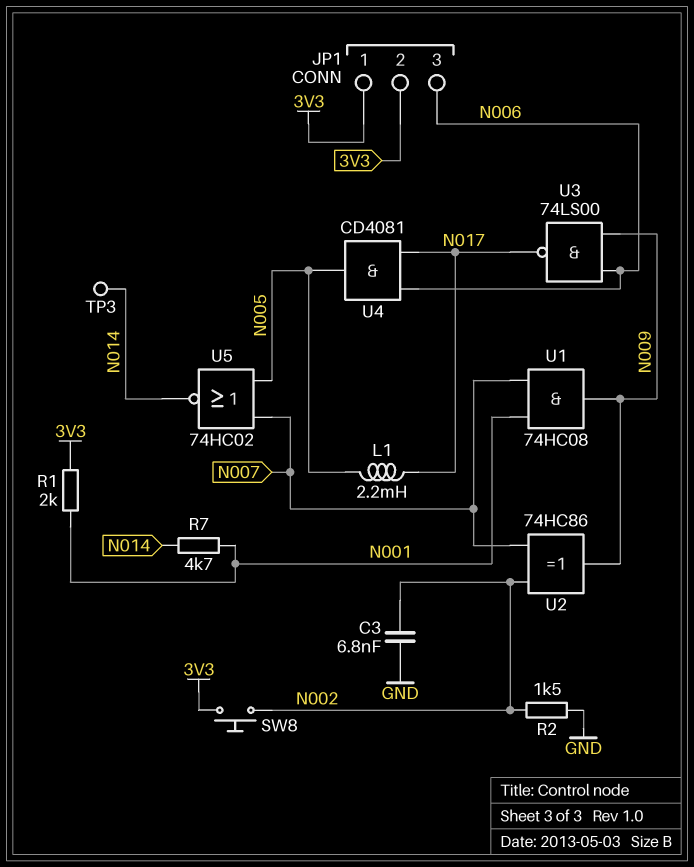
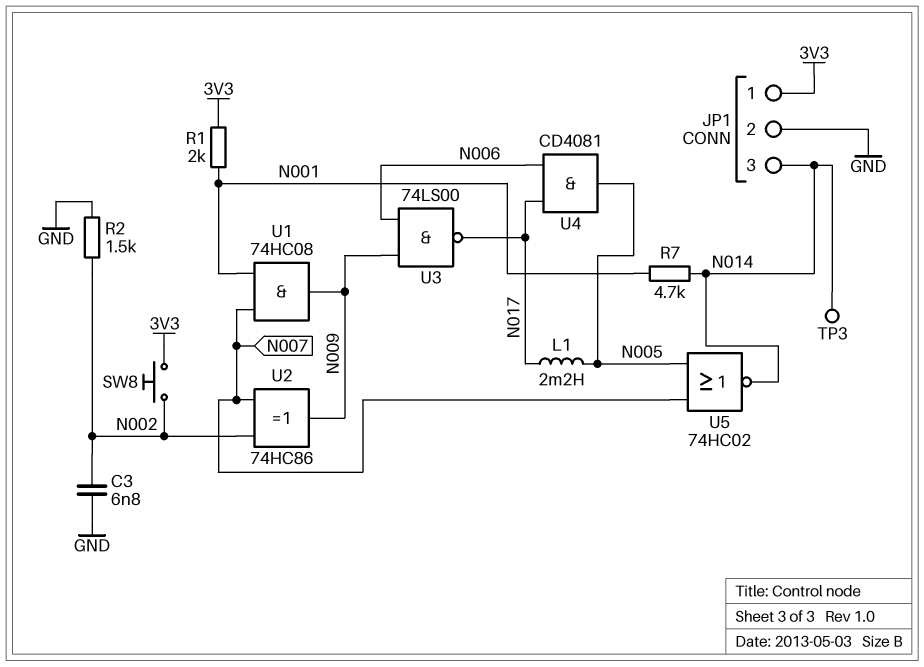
JP1 pin 2: 3V3 -> GND
JP1 pin 3: N006 -> N014

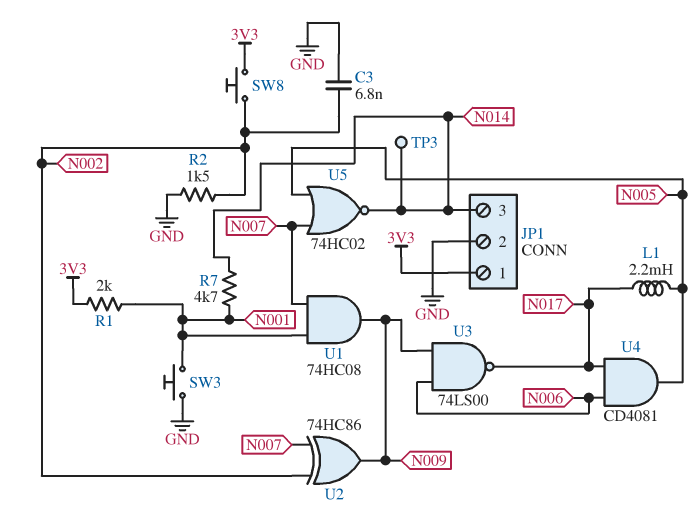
SW3: none -> button (GND, N001)

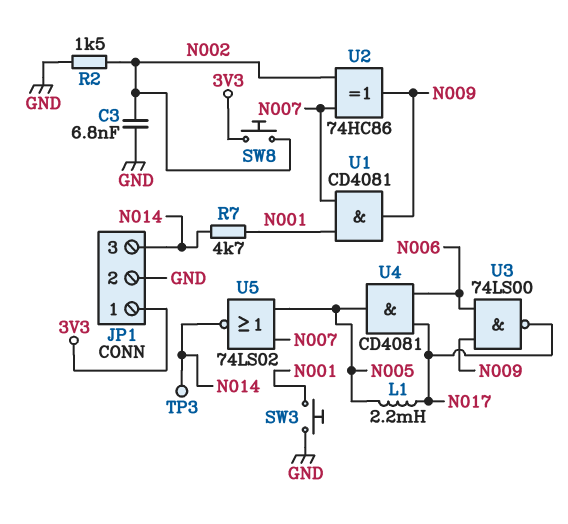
R1: 2k (3V3, N001) -> none
U1: AND 74HC08 (in N001, in N007, out N009) -> AND CD4081 (in N001, in N007, out N009)
U5: NOR 74HC02 (in N005, in N007, out N014) -> NOR 74LS02 (in N005, in N007, out N014)

